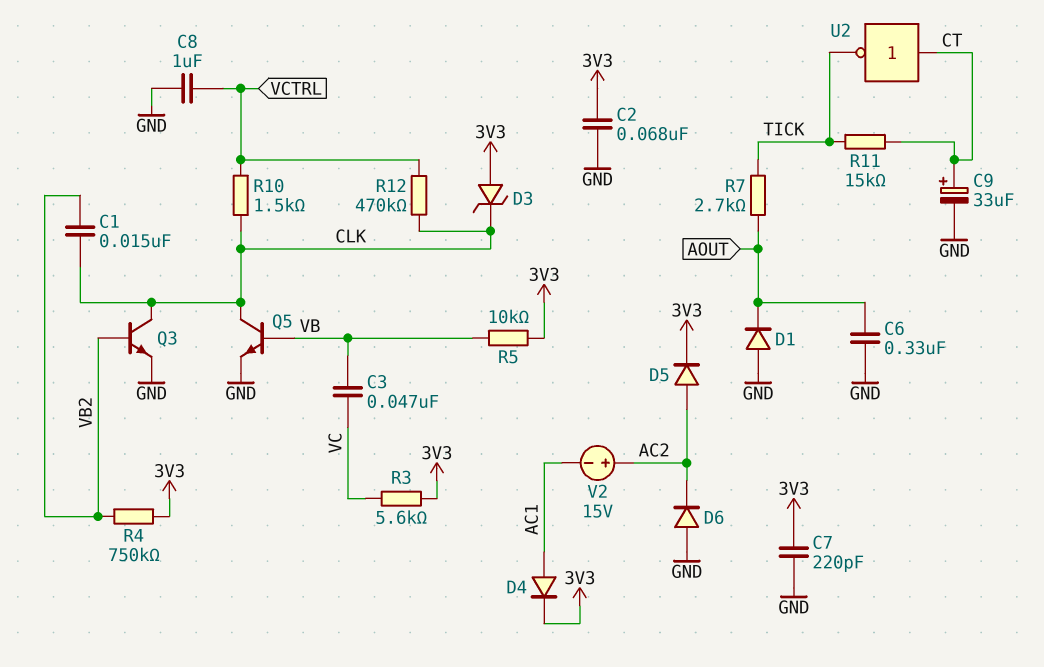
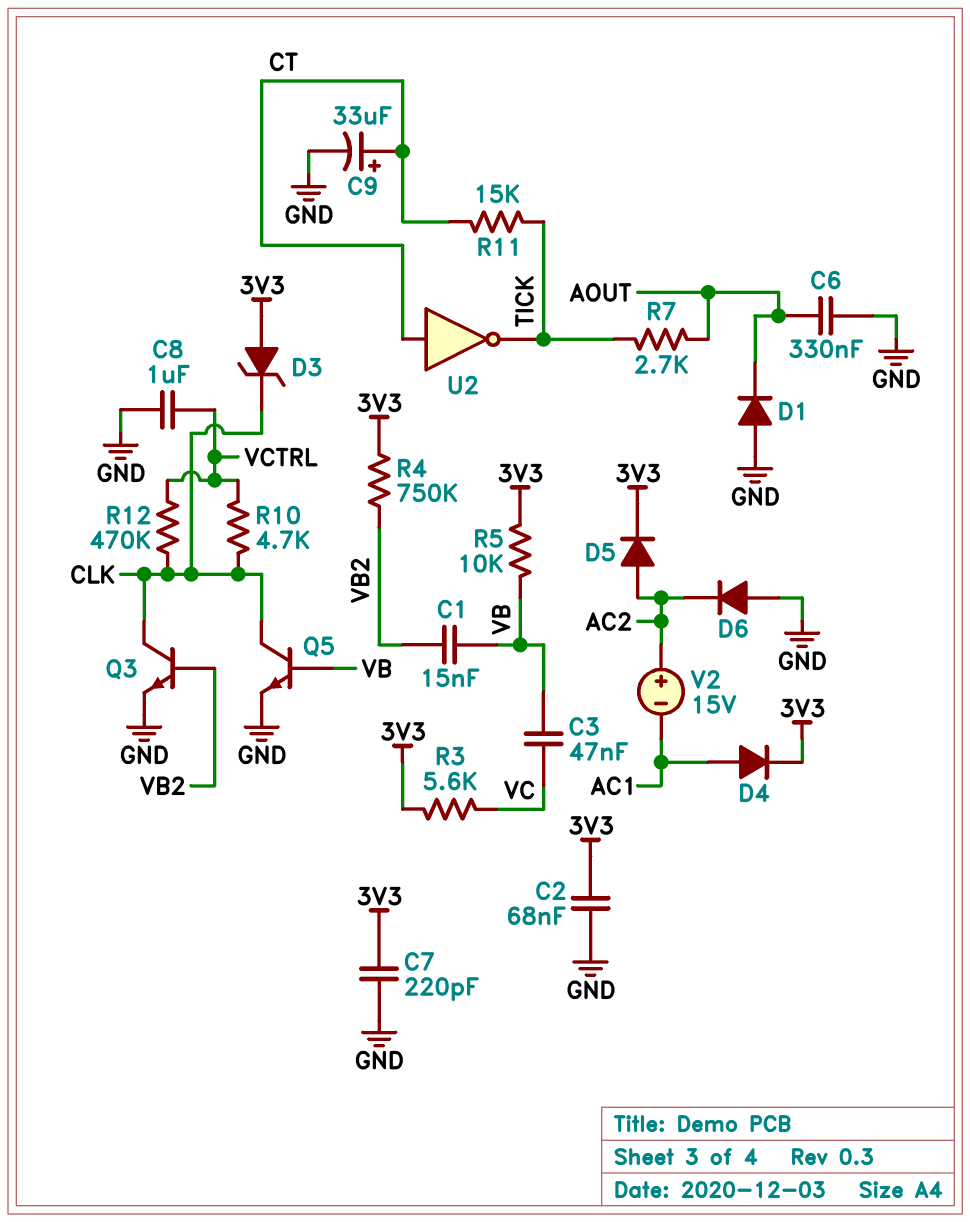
C1: 15nF (CLK, VB2) -> 15nF (VB, VB2)
R10: 1.5k (CLK, VCTRL) -> 4.7k (CLK, VCTRL)

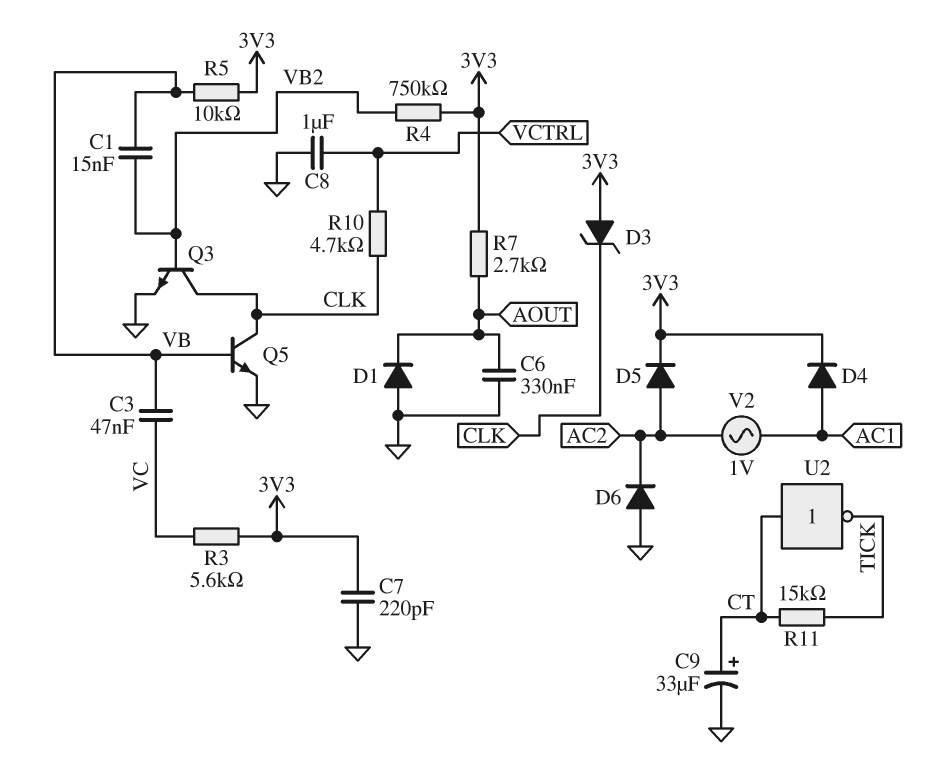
C2: 68nF (3V3, GND) -> none
R7: 2.7k (AOUT, TICK) -> 2.7k (3V3, AOUT)
R12: 470k (CLK, VCTRL) -> none
V2: 15V (plus AC2, minus AC1) -> AC 1V (AC1, AC2)

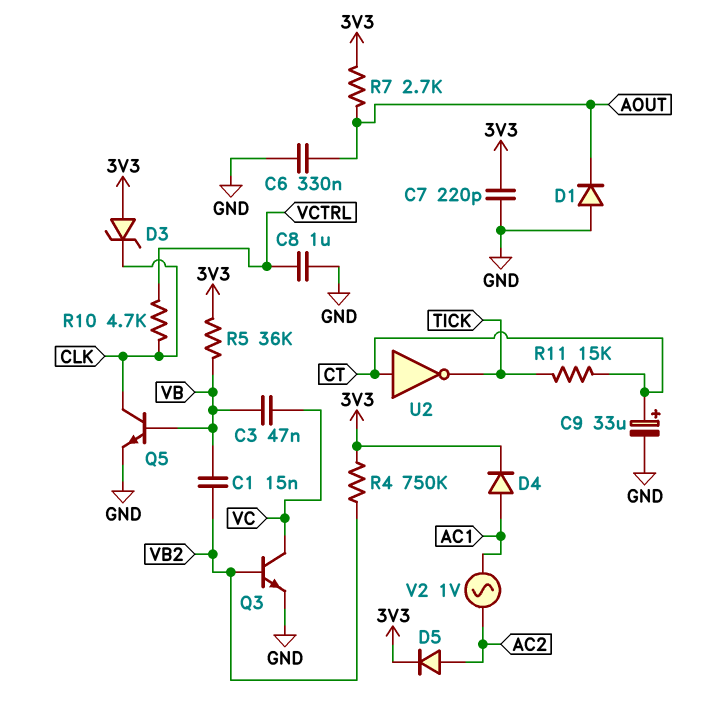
D6: diode (A GND, K AC2) -> none
Q3: NPN (B VB2, C CLK, E GND) -> NPN (B VB2, C VC, E GND)
R3: 5.6k (3V3, VC) -> none
R5: 10k (3V3, VB) -> 36k (3V3, VB)

